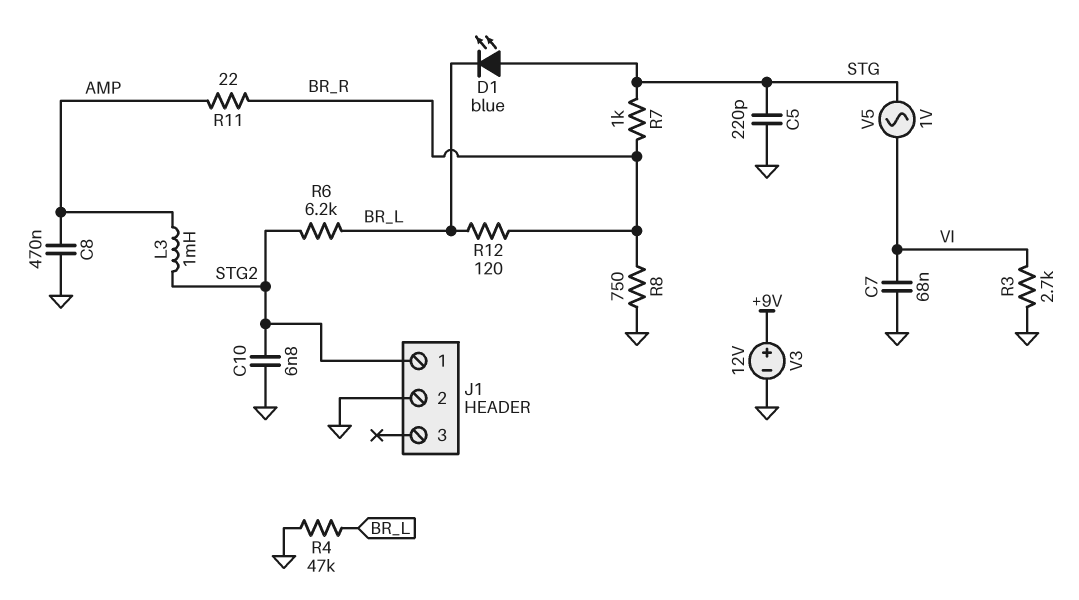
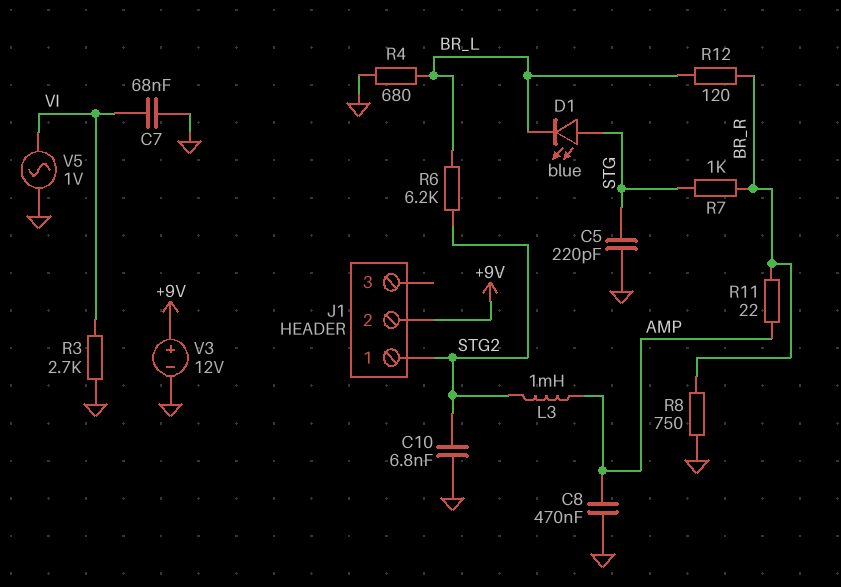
J1 pin 2: GND -> +9V
R4: 47k (BR_L, GND) -> 680 (BR_L, GND)
V5: AC 1V (STG, VI) -> AC 1V (GND, VI)

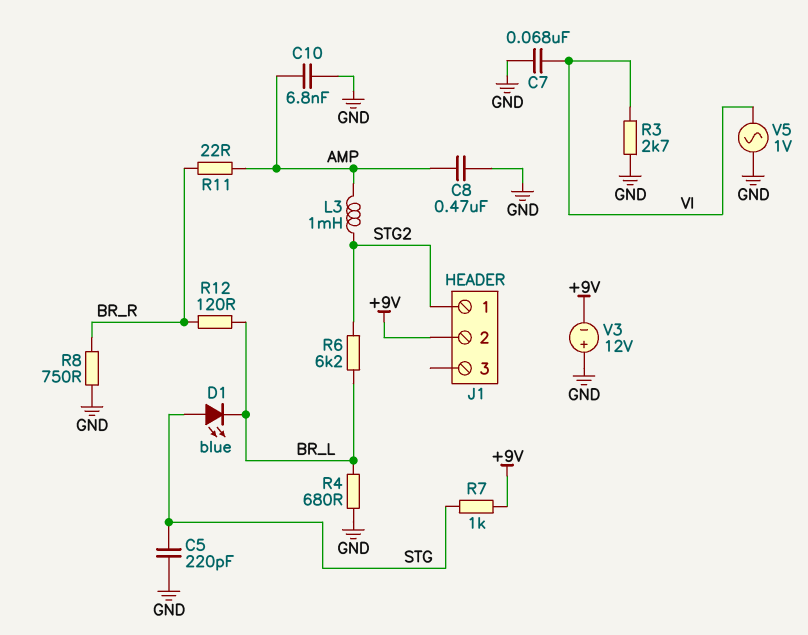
C10: 6.8nF (GND, STG2) -> 6.8nF (AMP, GND)
R7: 1k (BR_R, STG) -> 1k (+9V, STG)
V3: 12V (plus +9V, minus GND) -> 12V (plus GND, minus +9V)

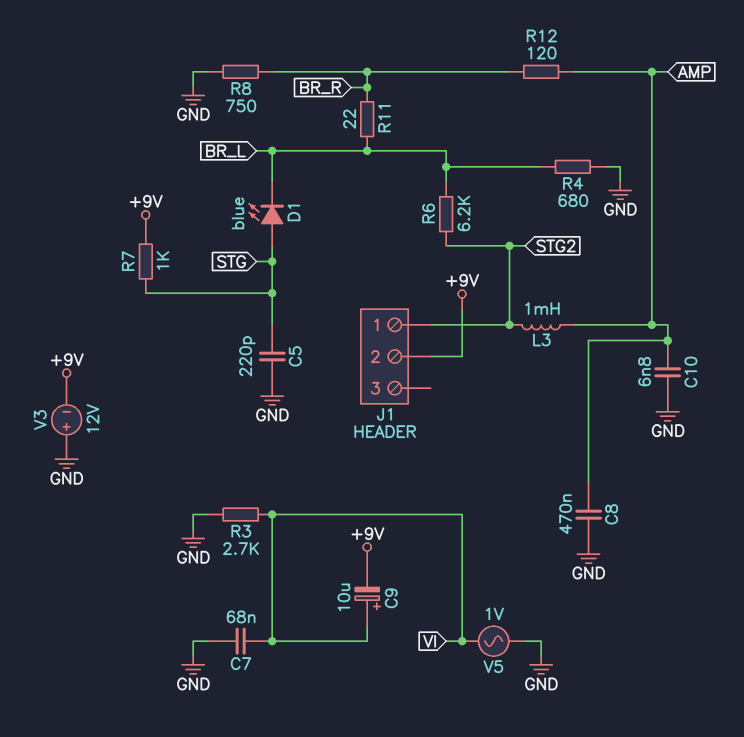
C9: none -> 10uF (plus VI, minus +9V)
R11: 22 (AMP, BR_R) -> 22 (BR_L, BR_R)
R12: 120 (BR_L, BR_R) -> 120 (AMP, BR_R)

